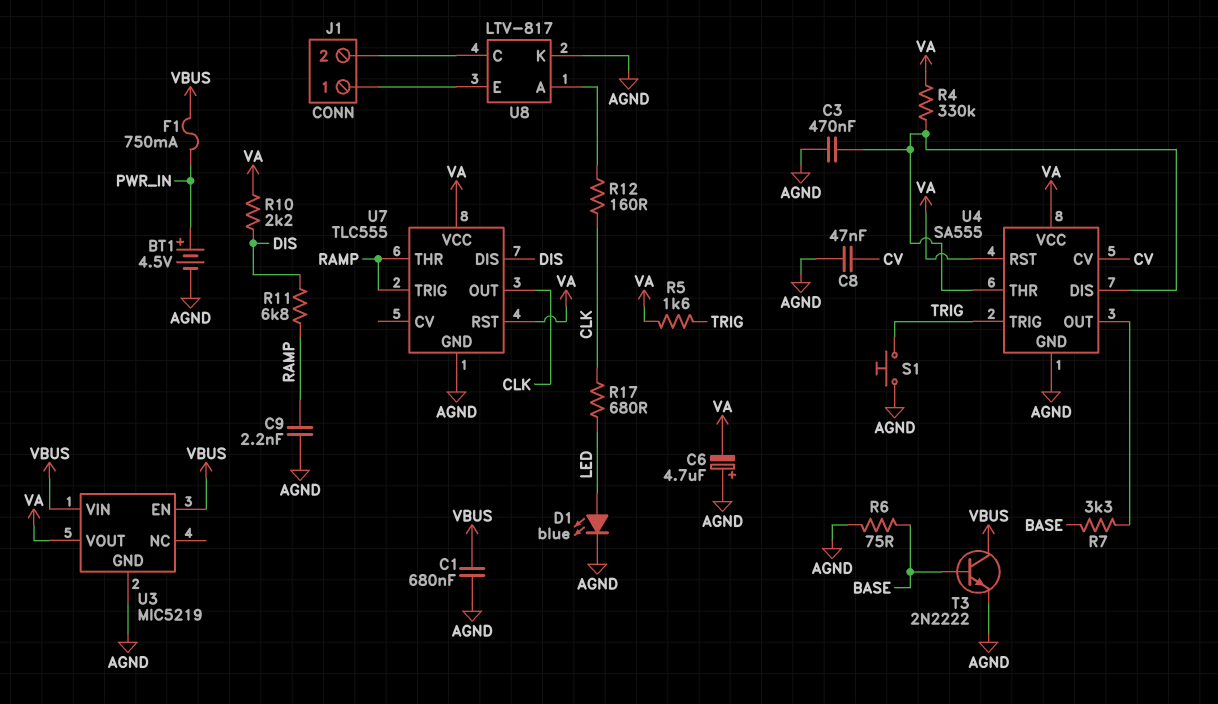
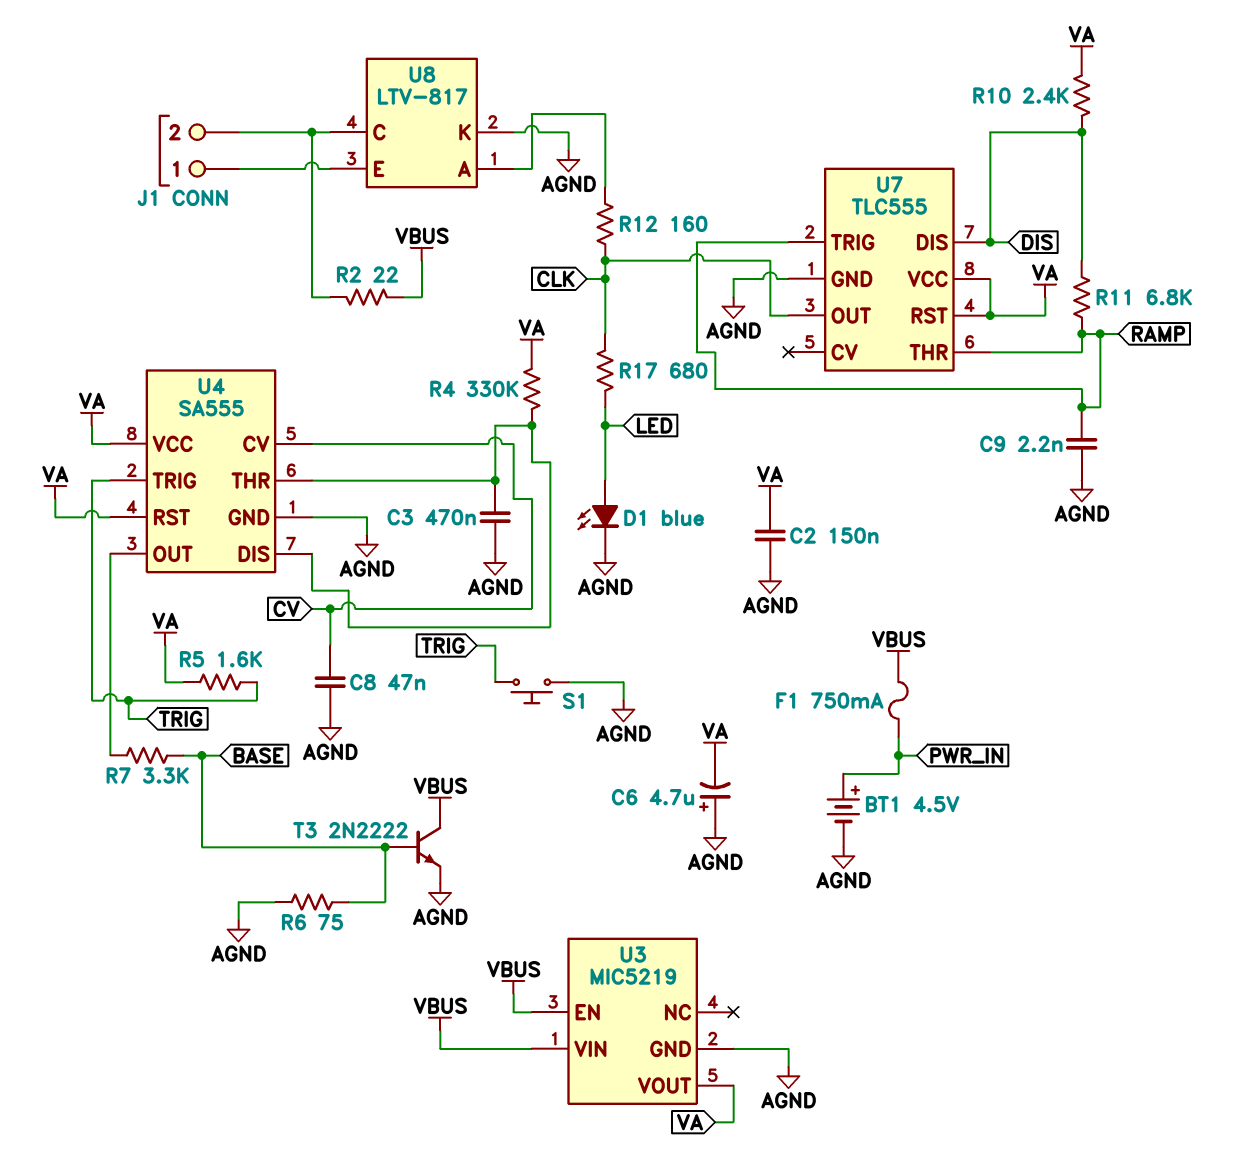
C1: 680nF (AGND, VBUS) -> none
C2: none -> 150nF (AGND, VA)
R2: none -> 22 (J1/2, VBUS)
R10: 2.2k (DIS, VA) -> 2.4k (DIS, VA)

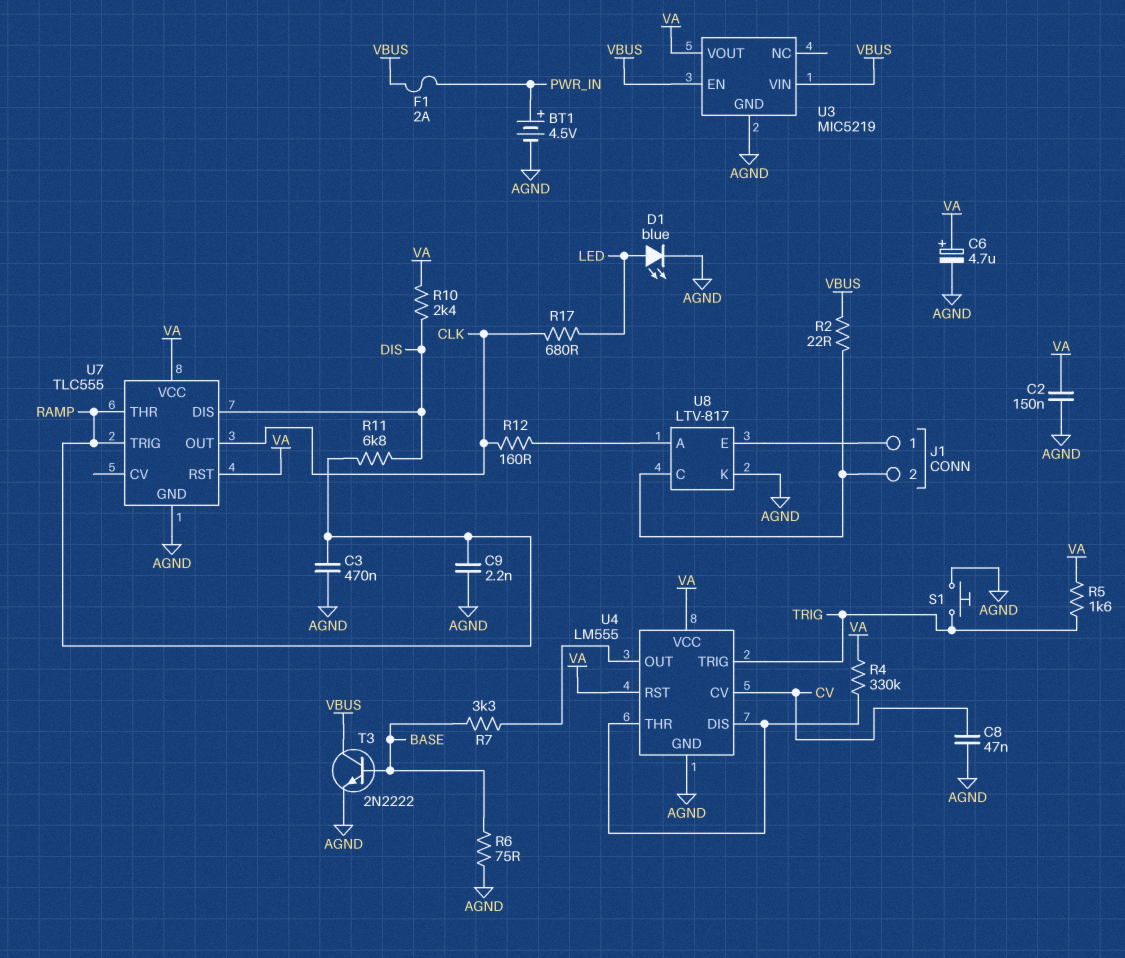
C3: 470nF (AGND, U4/DIS) -> 470nF (AGND, RAMP)
C6: 4.7uF (plus AGND, minus VA) -> 4.7uF (plus VA, minus AGND)
F1: 750mA (PWR_IN, VBUS) -> 2A (PWR_IN, VBUS)
U4: SA555 -> LM555

